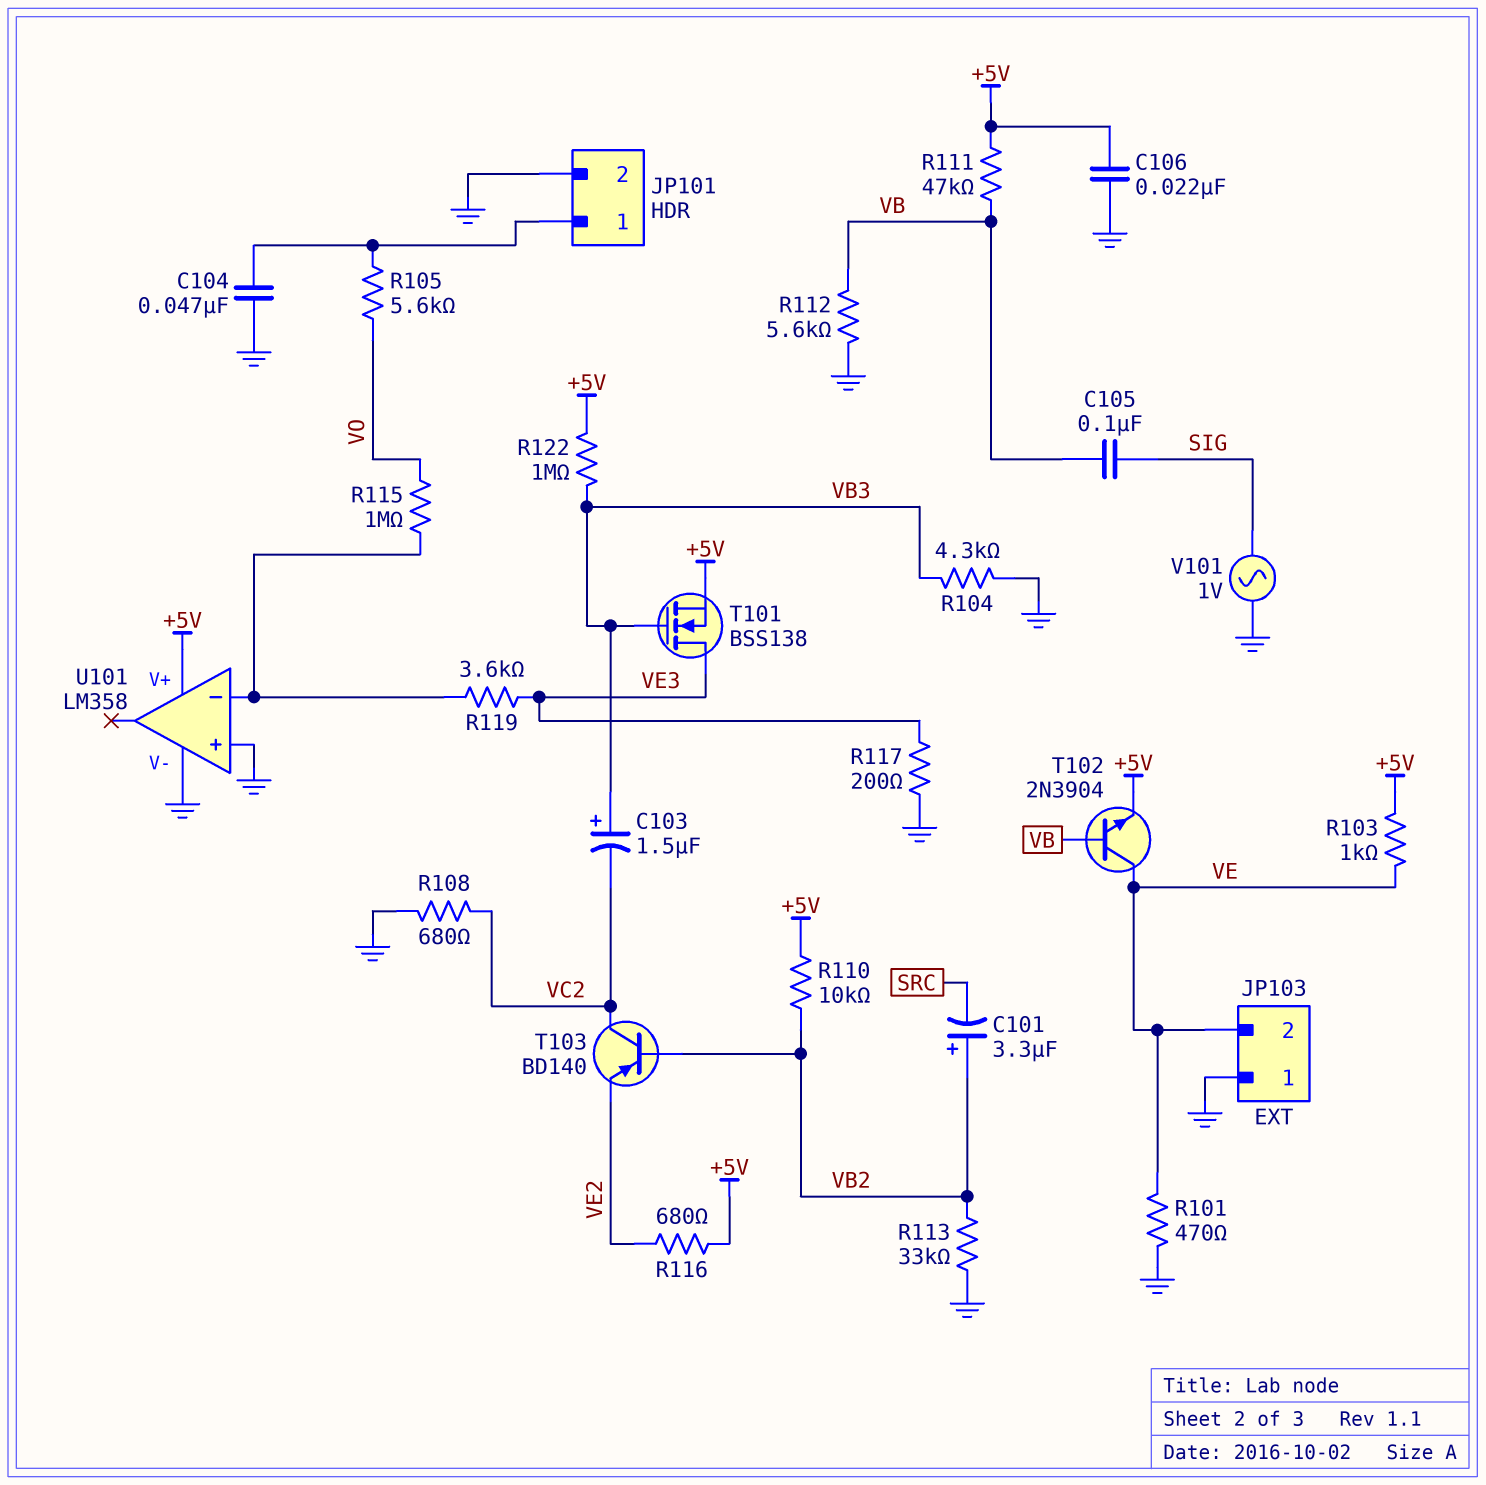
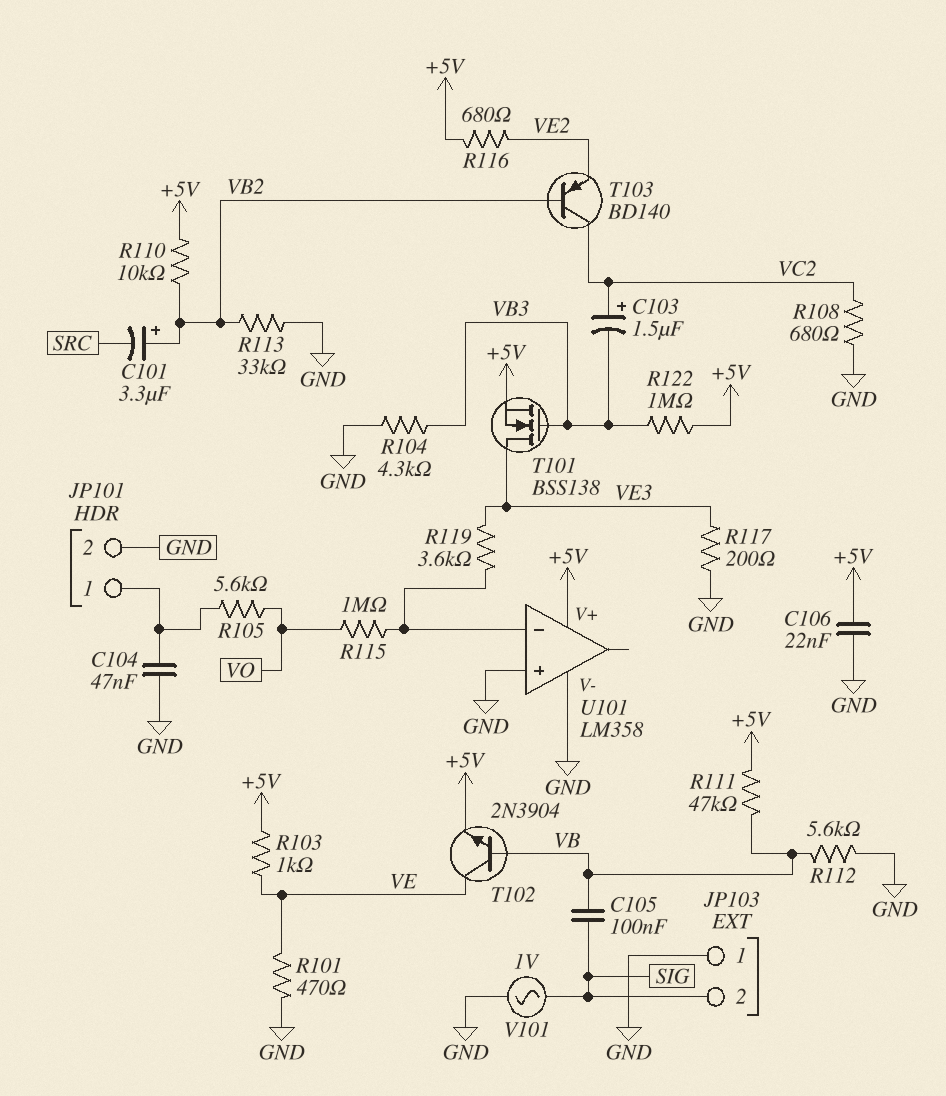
C103: 1.5uF (plus VB3, minus VC2) -> 1.5uF (plus VC2, minus VB3)
JP103 pin 2: VE -> SIG

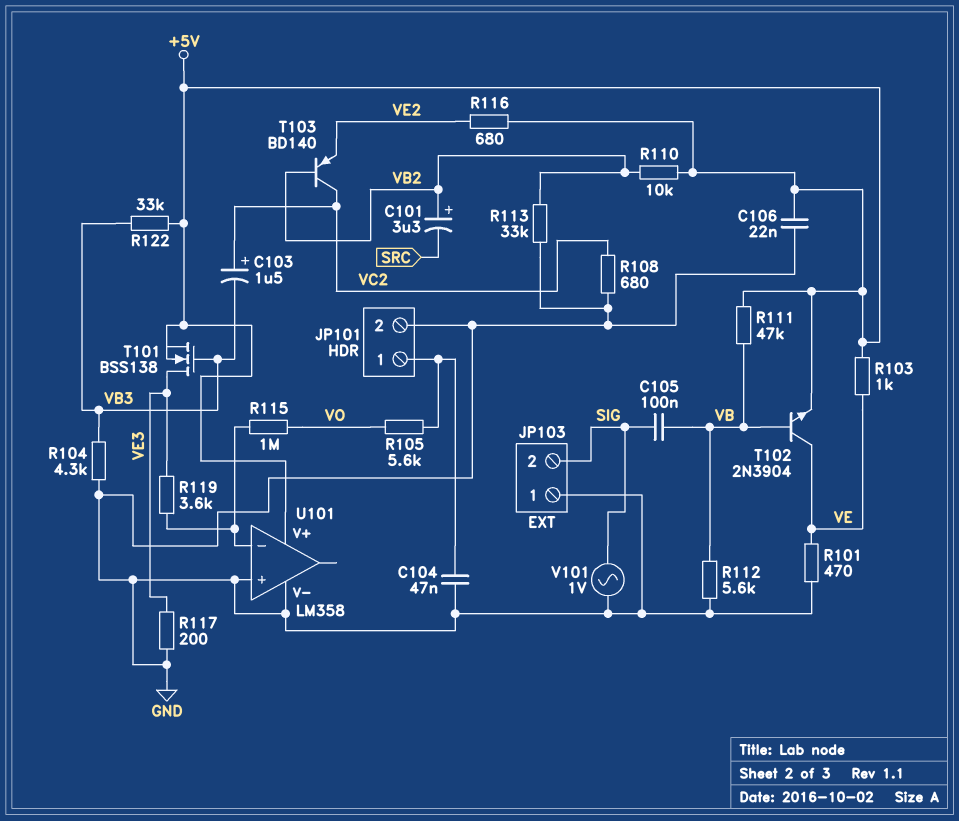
R122: 1M (+5V, VB3) -> 33k (+5V, VB3)

